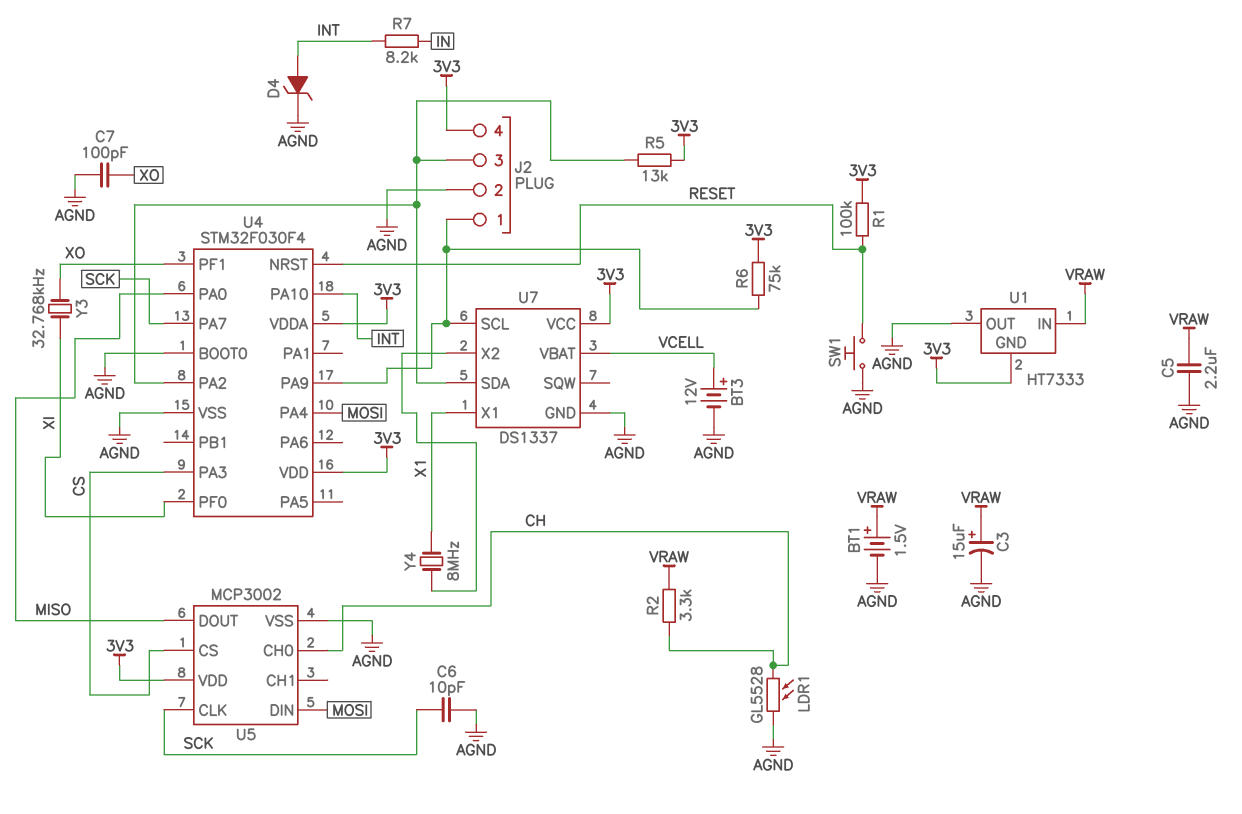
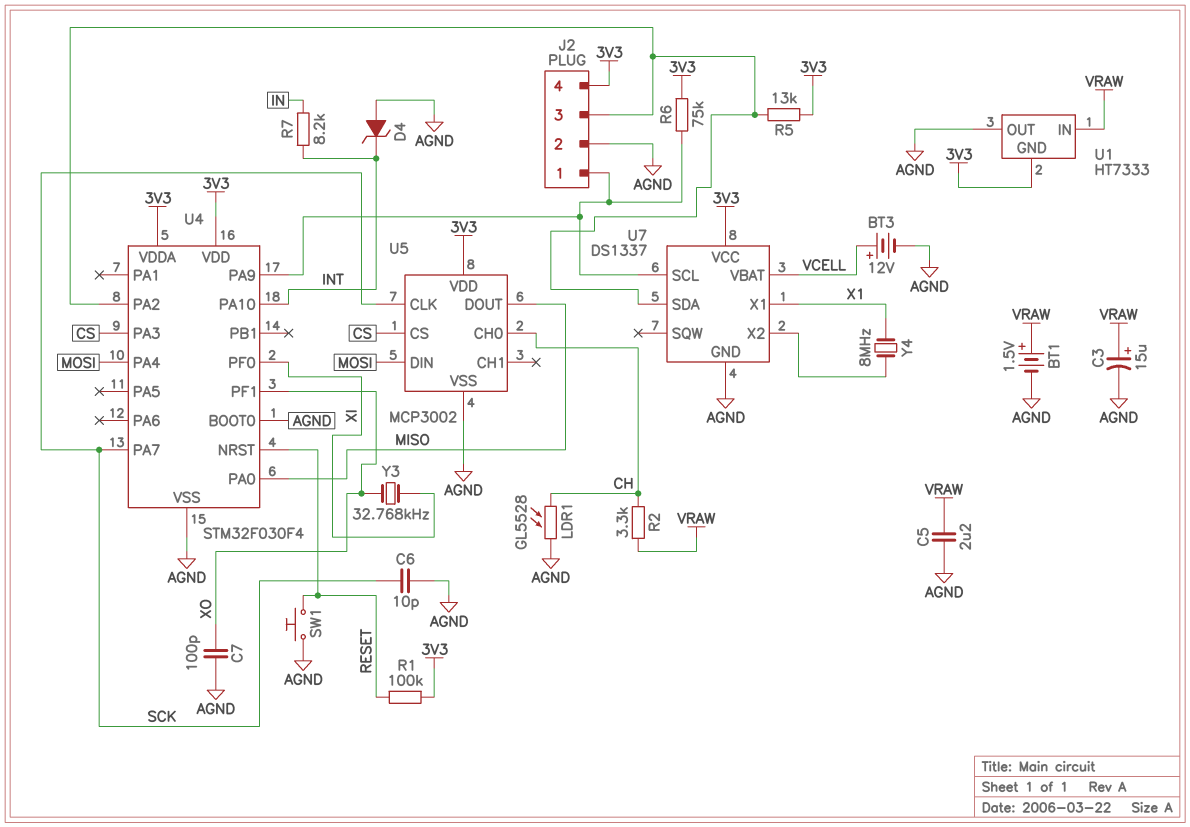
D4: zener (A INT, K AGND) -> zener (A AGND, K INT)

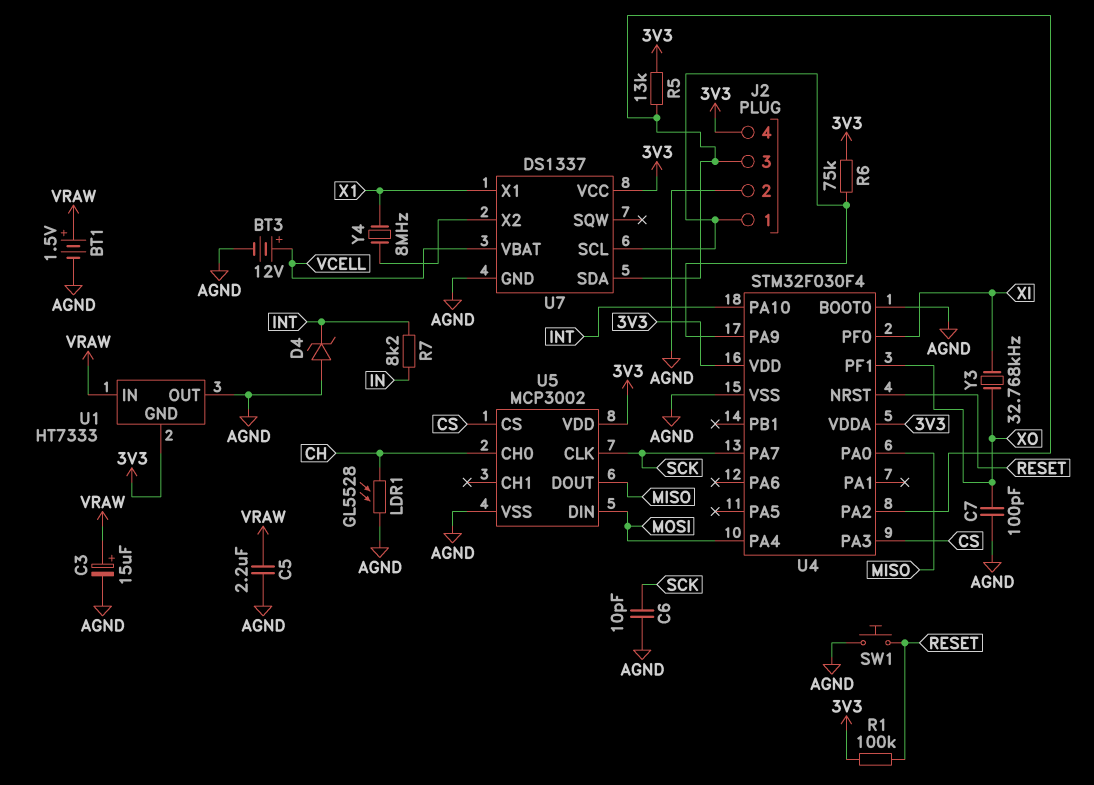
R2: 3.3k (CH, VRAW) -> none

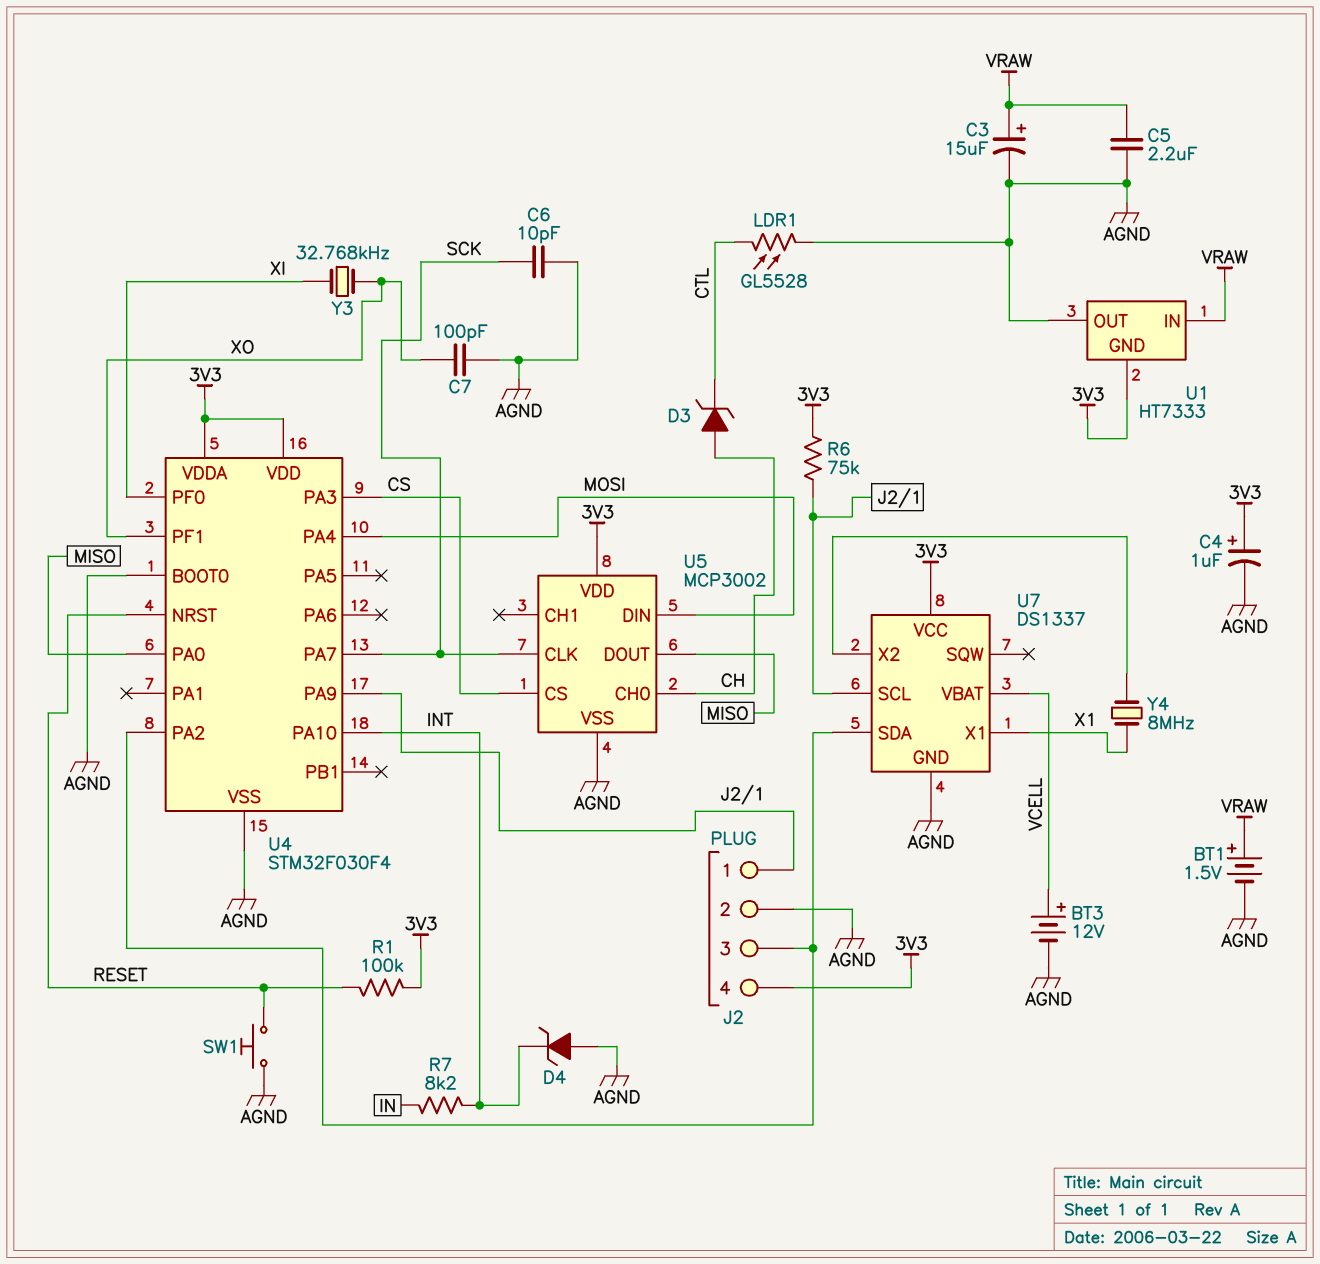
C4: none -> 1uF (plus 3V3, minus AGND)
D3: none -> zener (A CH, K CTL)
LDR1: GL5528 (AGND, CH) -> GL5528 (AGND, CTL)
R5: 13k (3V3, J2/3) -> none

